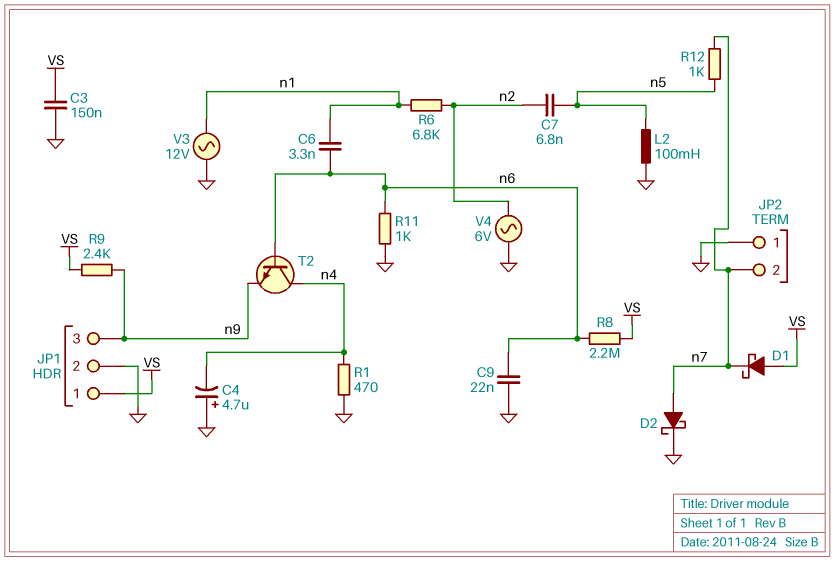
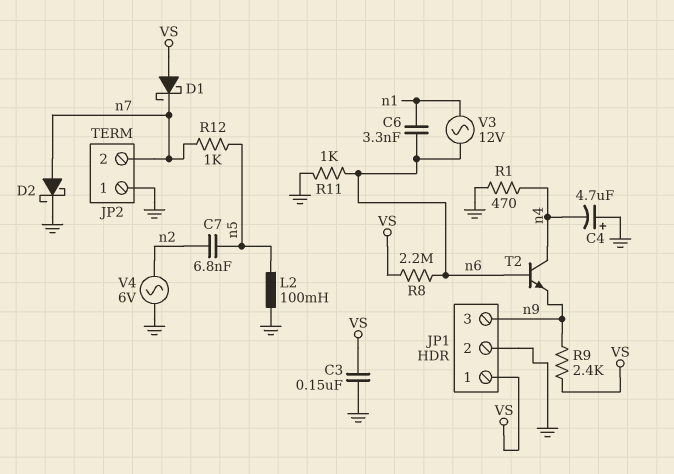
C9: 22nF (GND, n6) -> none
R6: 6.8k (n1, n2) -> none
V3: AC 12V (GND, n1) -> AC 12V (n1, n6)

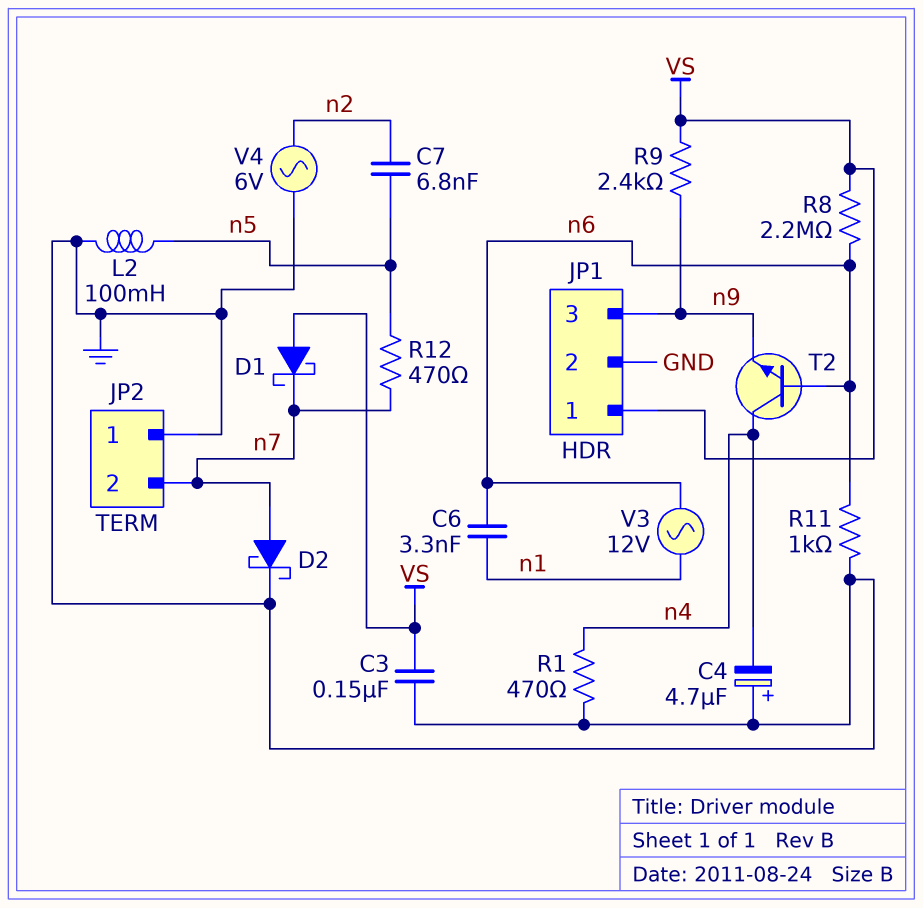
R12: 1k (n5, n7) -> 470 (n5, n7)

